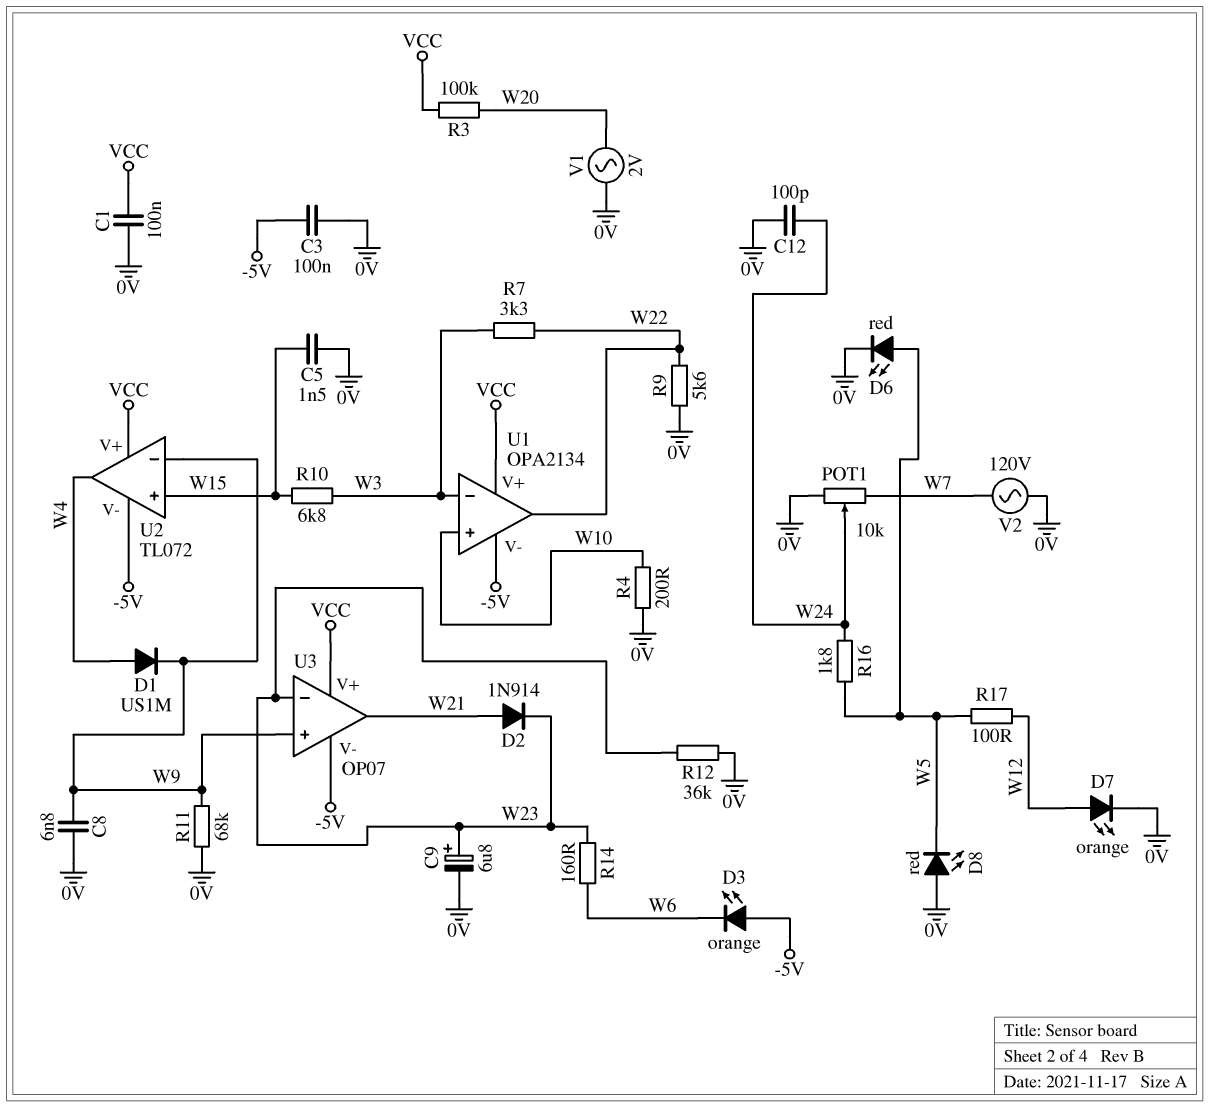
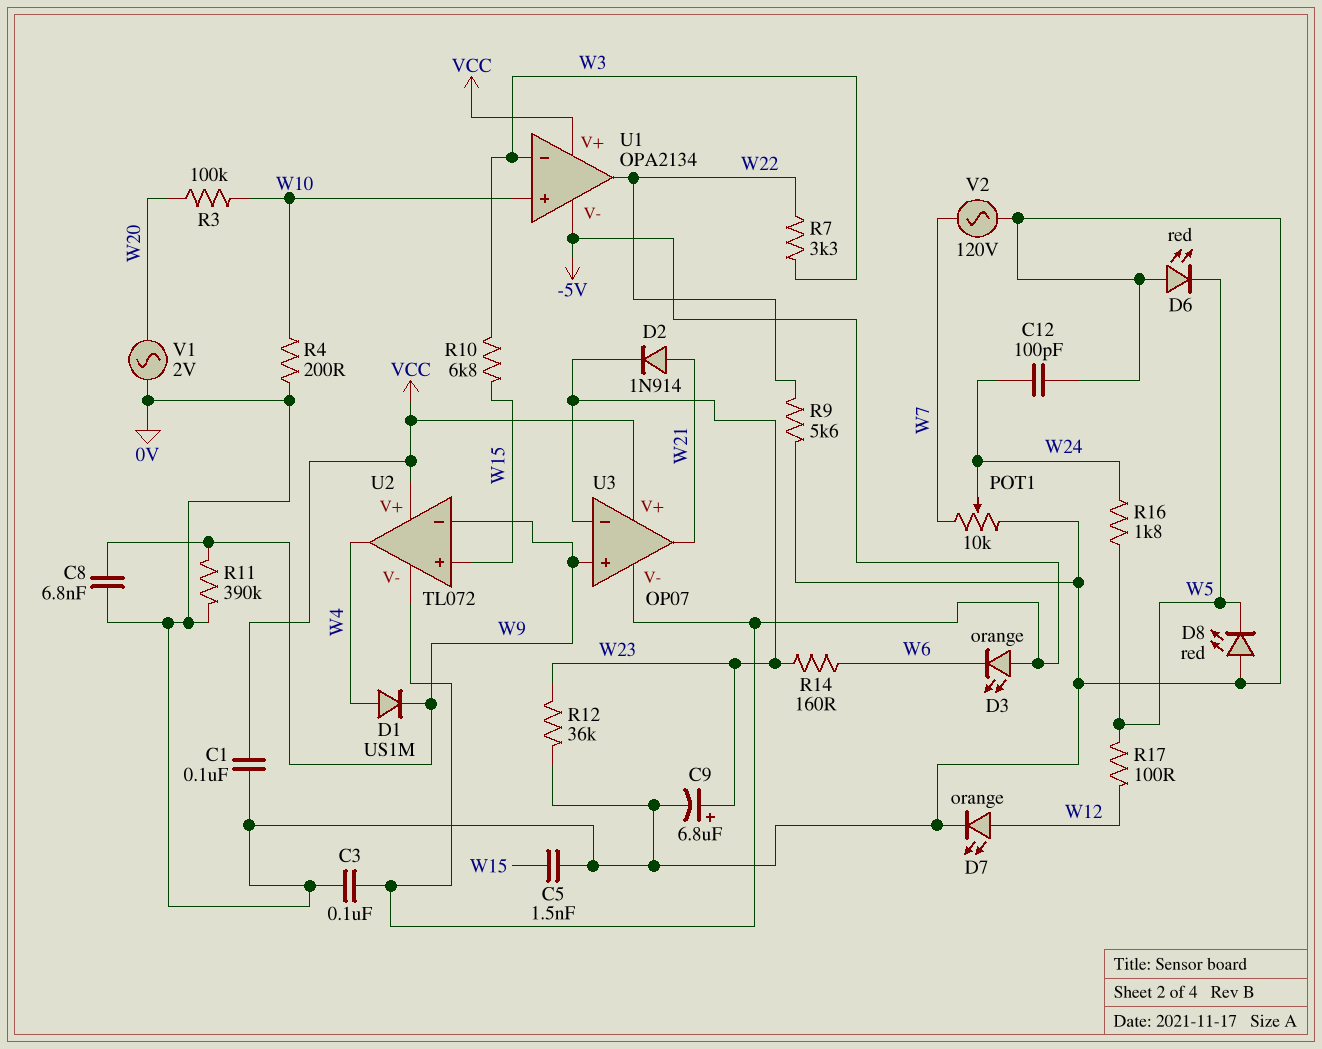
D6: LED red (A W5, K 0V) -> LED red (A 0V, K W5)
R3: 100k (VCC, W20) -> 100k (W10, W20)
R11: 68k (0V, W9) -> 390k (0V, W9)

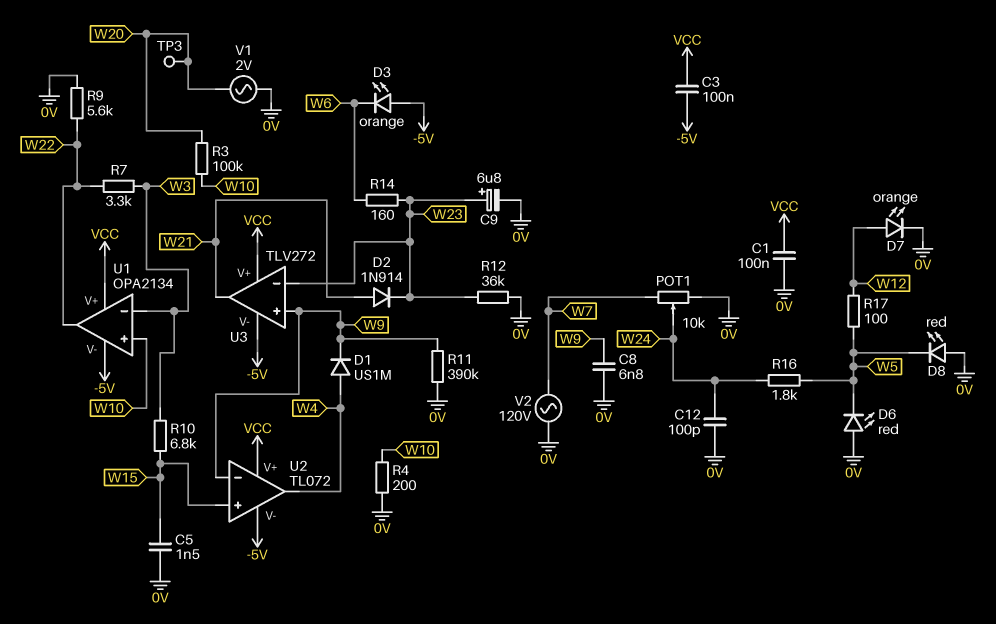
C3: 100nF (-5V, 0V) -> 100nF (-5V, VCC)
TP3: none -> test point (W20)
U3: OP07 -> TLV272

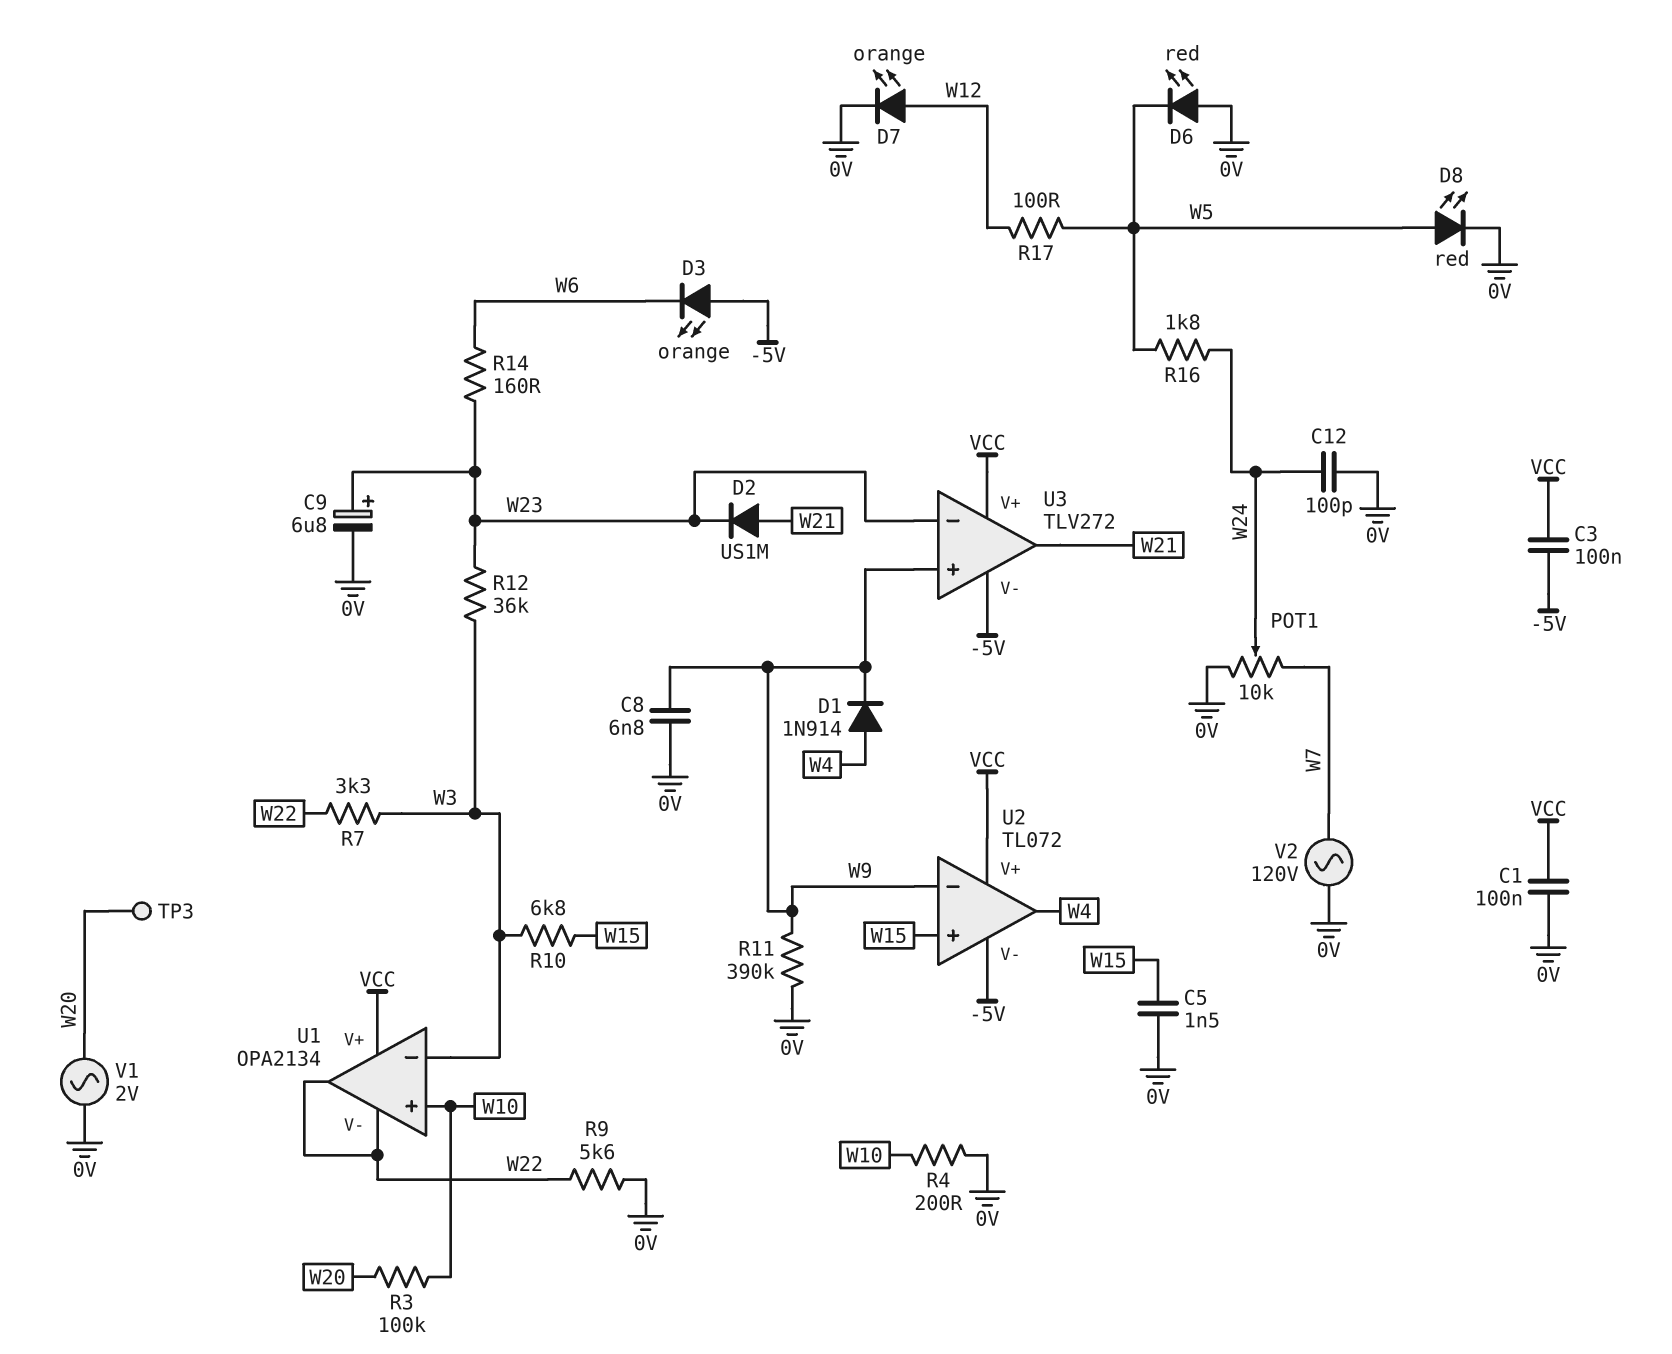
D1: diode US1M (A W4, K W9) -> diode 1N914 (A W4, K W9)
D2: diode 1N914 (A W21, K W23) -> diode US1M (A W21, K W23)
D8: LED red (A 0V, K W5) -> LED red (A W5, K 0V)
R12: 36k (0V, W23) -> 36k (W3, W23)
U1 pin V-: -5V -> W22

